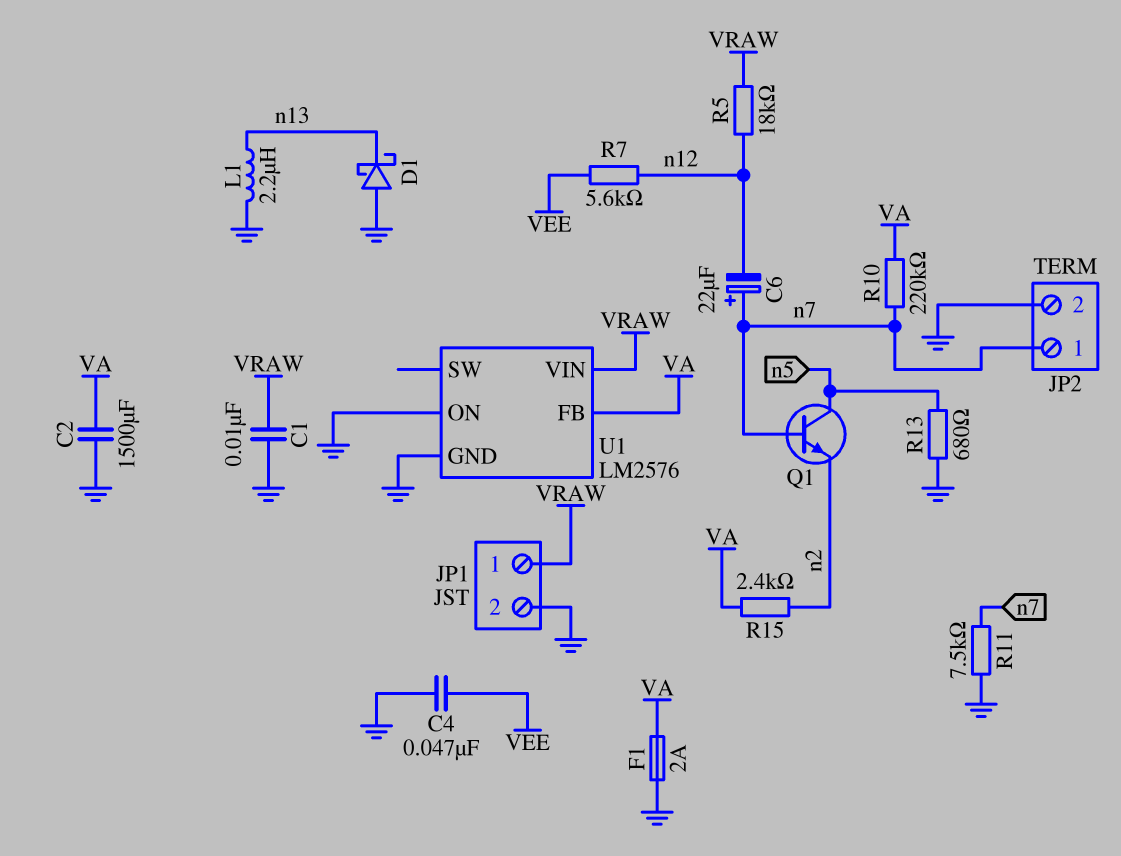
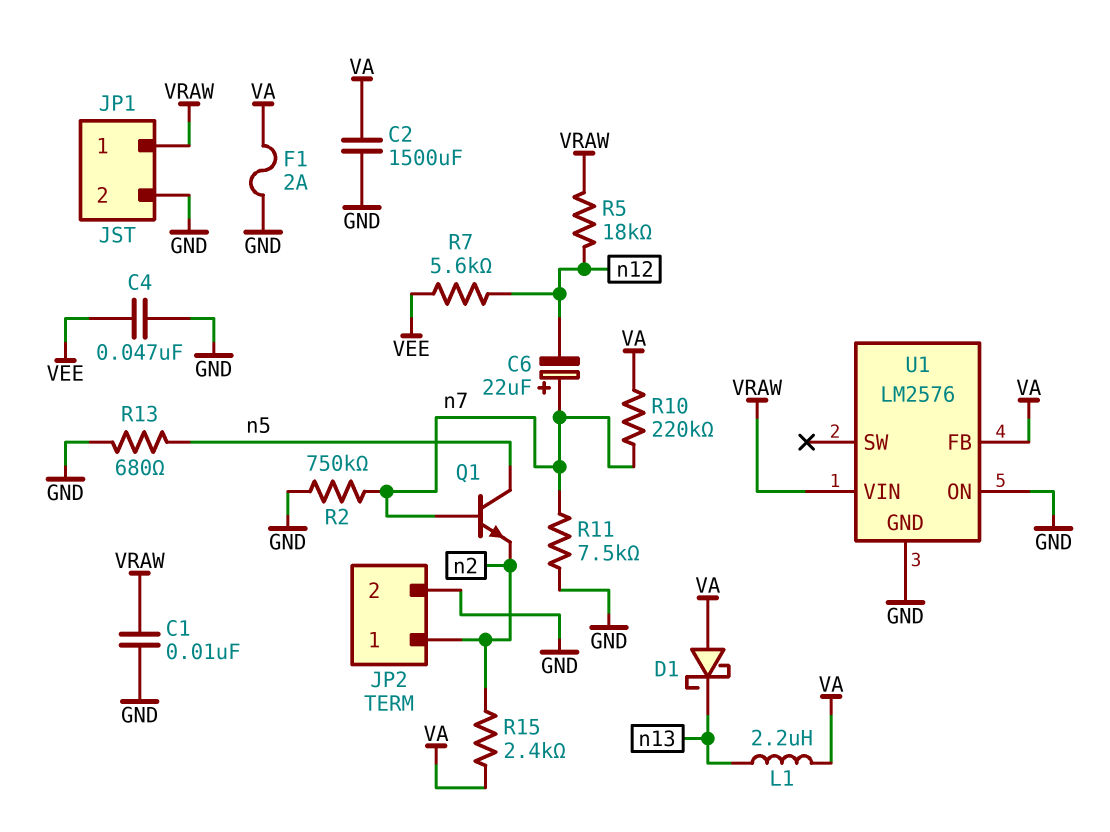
D1: schottky (A GND, K n13) -> schottky (A VA, K n13)
JP2 pin 1: n7 -> n2
L1: 2.2uH (GND, n13) -> 2.2uH (VA, n13)
R2: none -> 750k (GND, n7)

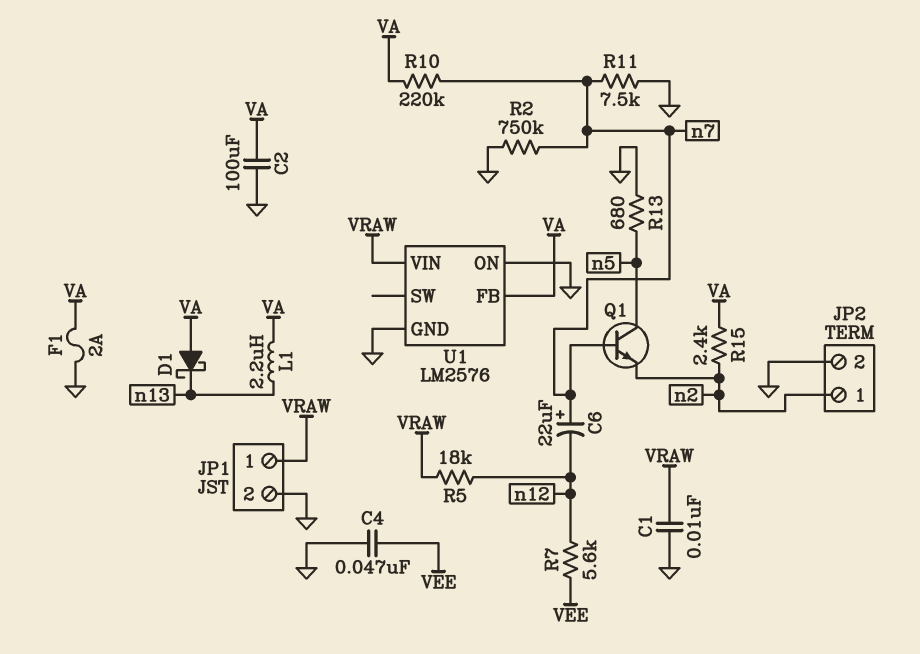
C2: 1500uF (GND, VA) -> 100uF (GND, VA)

